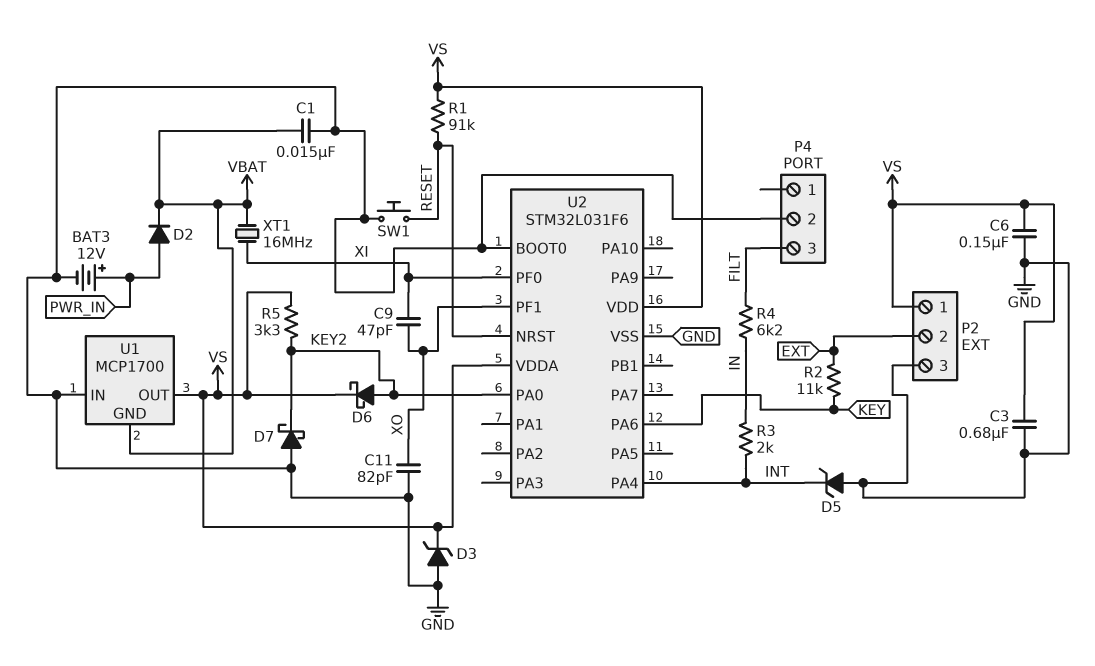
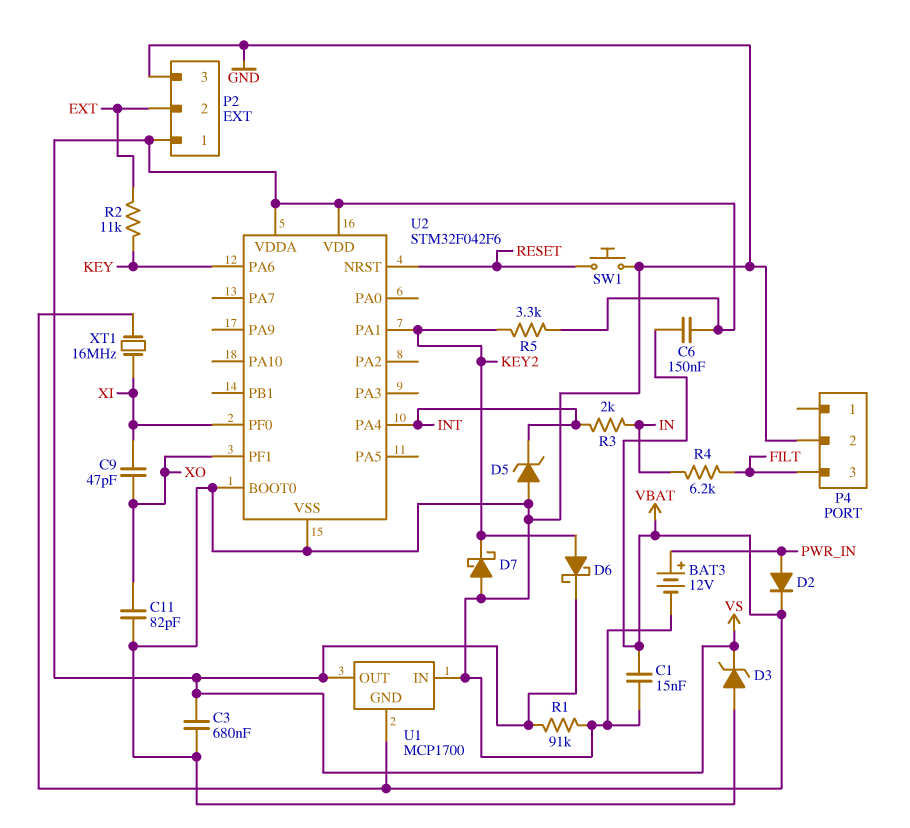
C6: 150nF (GND, VS) -> 150nF (VBAT, VS)
R1: 91k (RESET, VS) -> 91k (GND, VS)
U2: STM32L031F6 -> STM32F042F6
U2 pin PA0: KEY2 -> none
U2 pin PA1: none -> KEY2

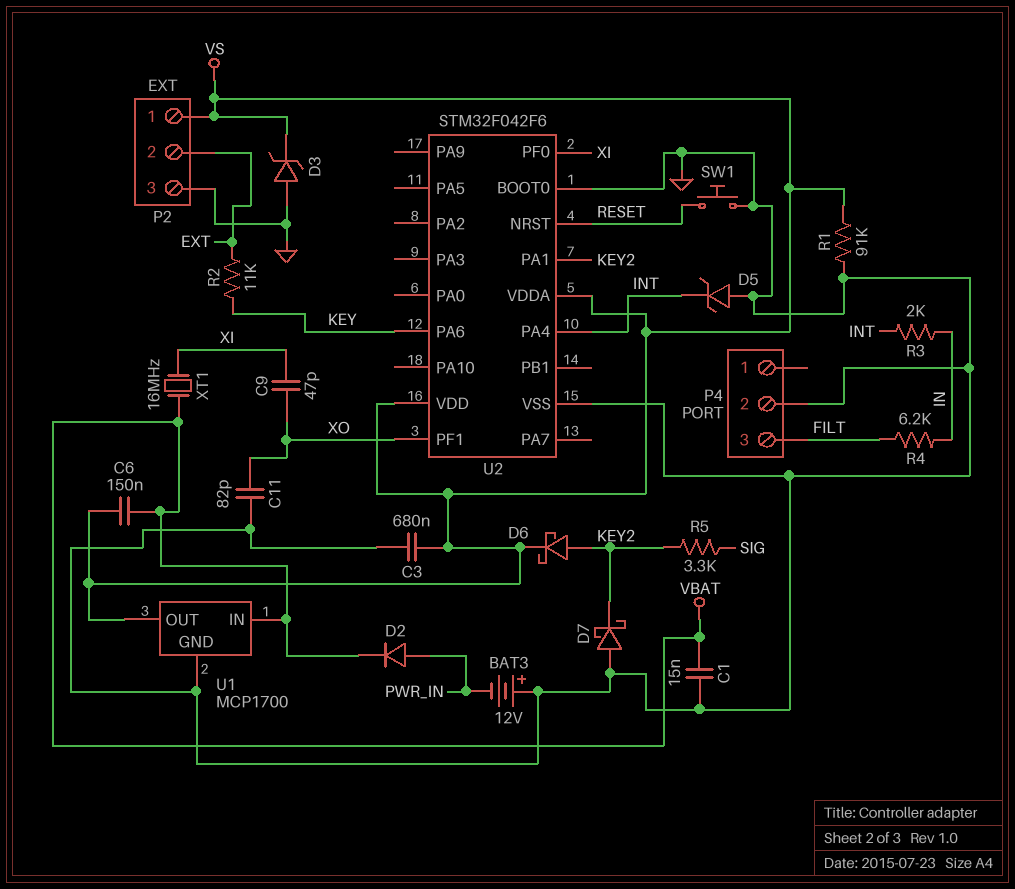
BAT3: 12V (plus PWR_IN, minus GND) -> 12V (plus GND, minus PWR_IN)
R5: 3.3k (KEY2, VS) -> 3.3k (KEY2, SIG)
U1 pin GND: VBAT -> GND
U1 pin IN: GND -> VBAT

